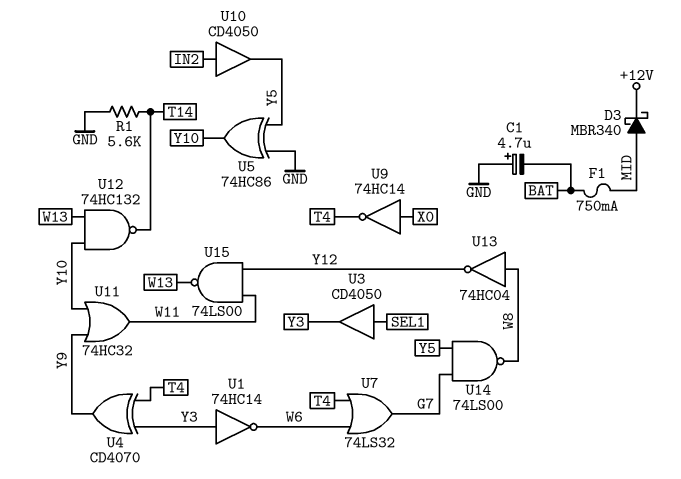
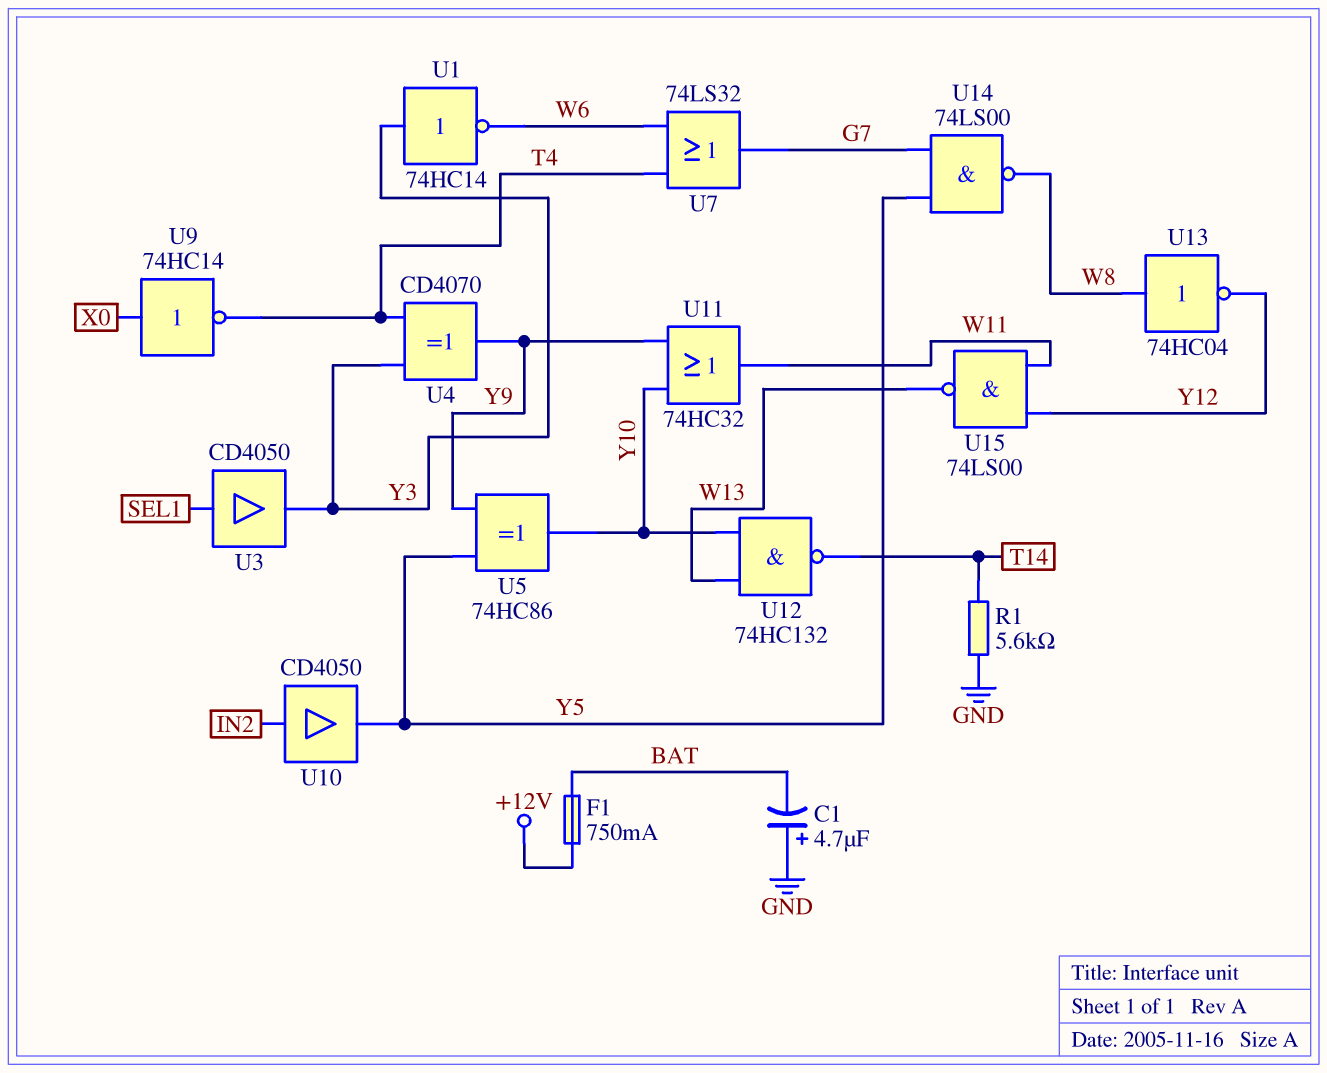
D3: schottky MBR340 (A MID, K +12V) -> none
F1: 750mA (BAT, MID) -> 750mA (+12V, BAT)
U5: XOR 74HC86 (in GND, in Y5, out Y10) -> XOR 74HC86 (in Y5, in Y9, out Y10)

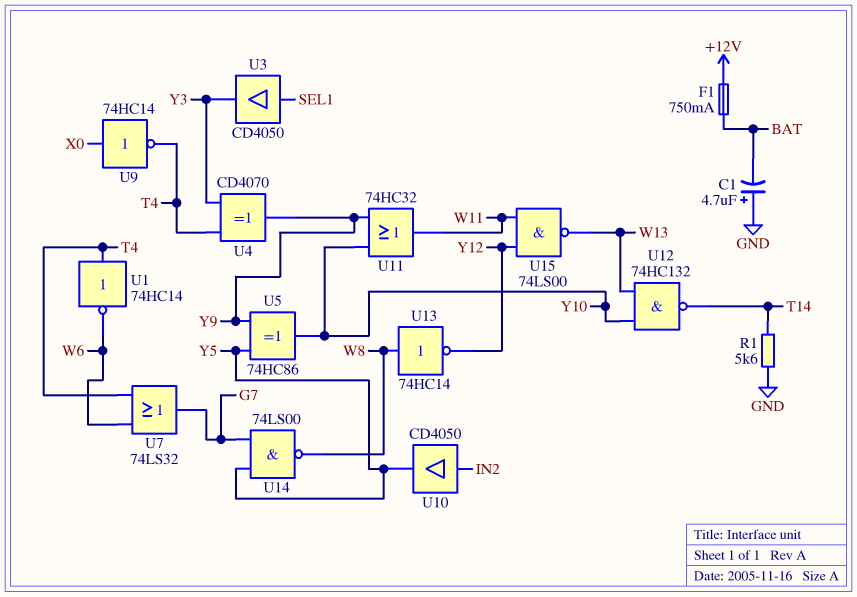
U1: NOT 74HC14 (in Y3, out W6) -> NOT 74HC14 (in T4, out W6)
U13: NOT 74HC04 (in W8, out Y12) -> NOT 74HC14 (in W8, out Y12)

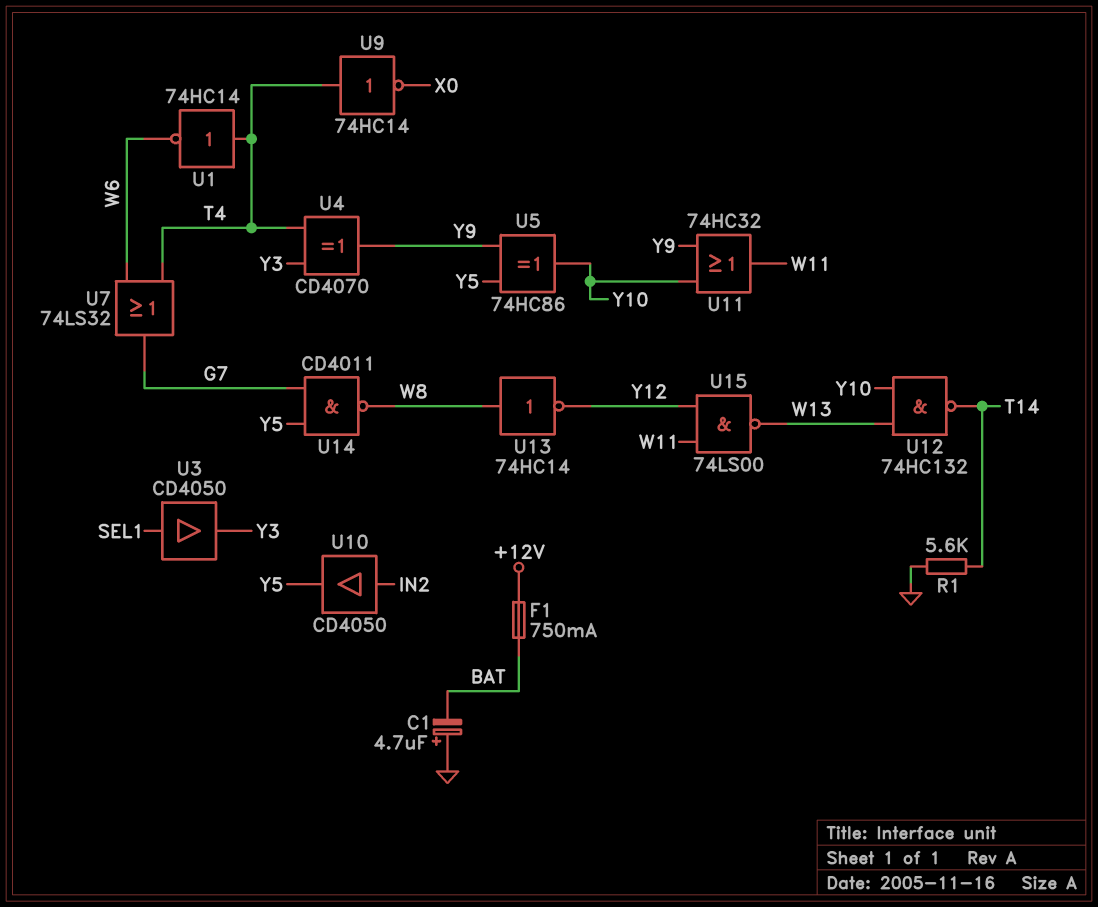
U9: NOT 74HC14 (in X0, out T4) -> NOT 74HC14 (in T4, out X0)
U14: NAND 74LS00 (in G7, in Y5, out W8) -> NAND CD4011 (in G7, in Y5, out W8)

